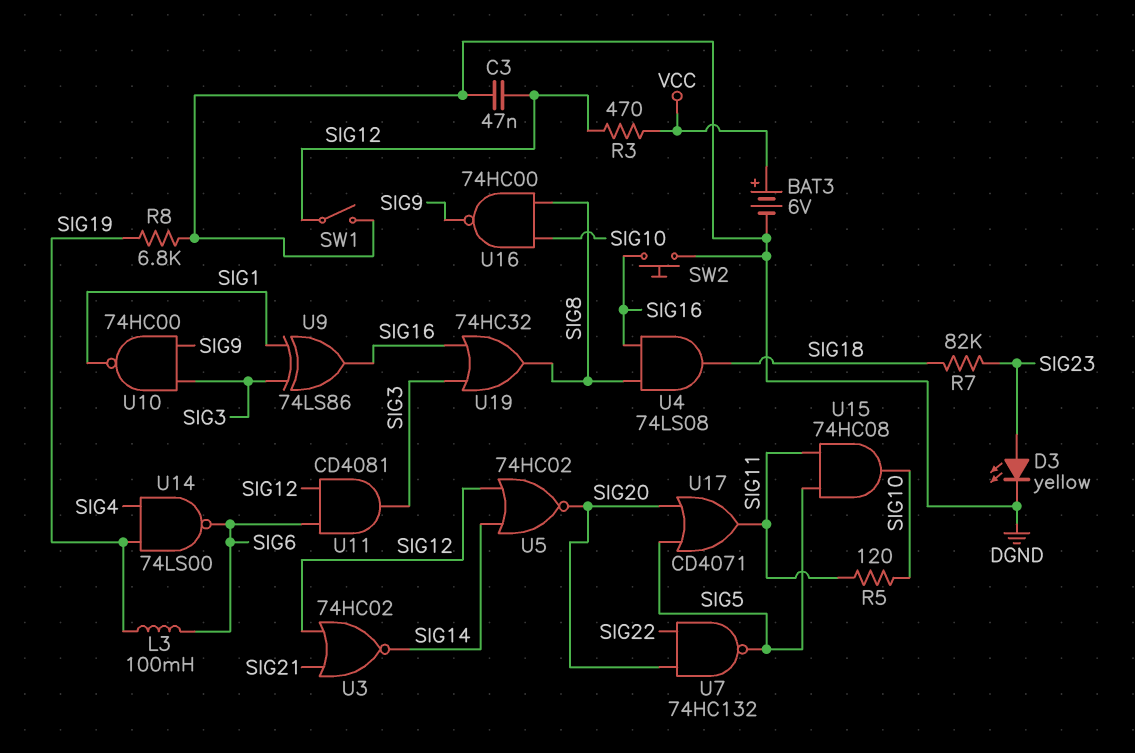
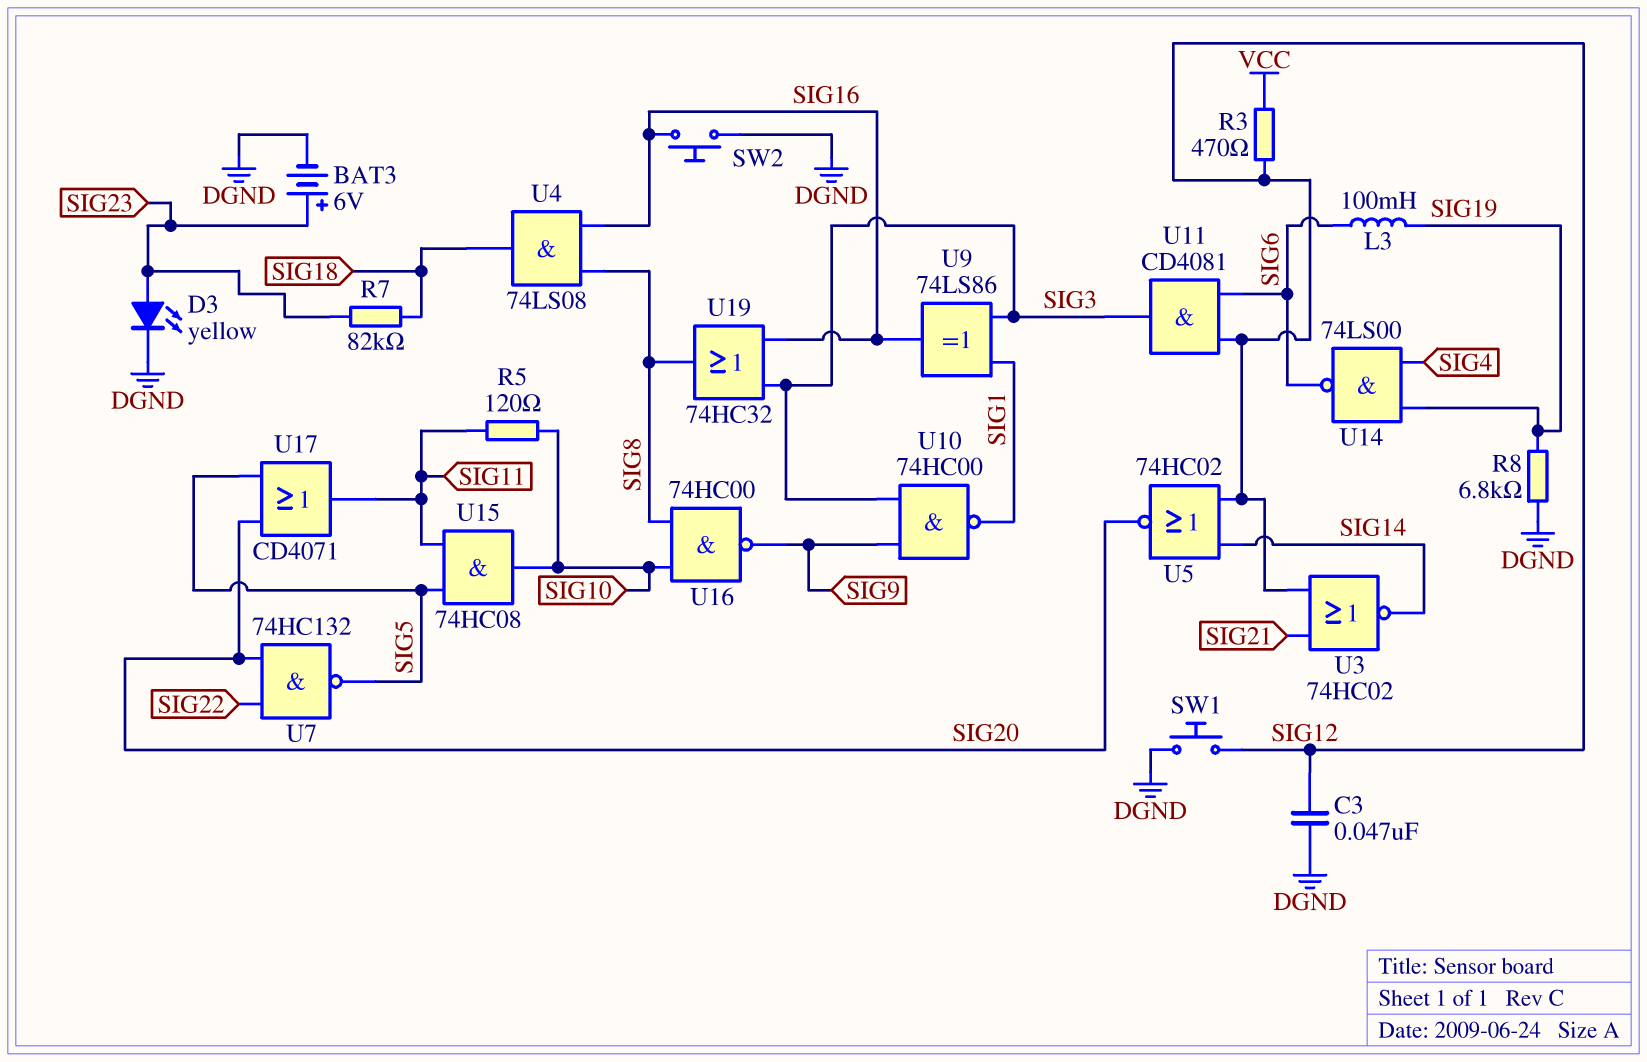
BAT3: 6V (plus VCC, minus DGND) -> 6V (plus SIG23, minus DGND)
SW1: switch (DGND, SIG12) -> button (DGND, SIG12)

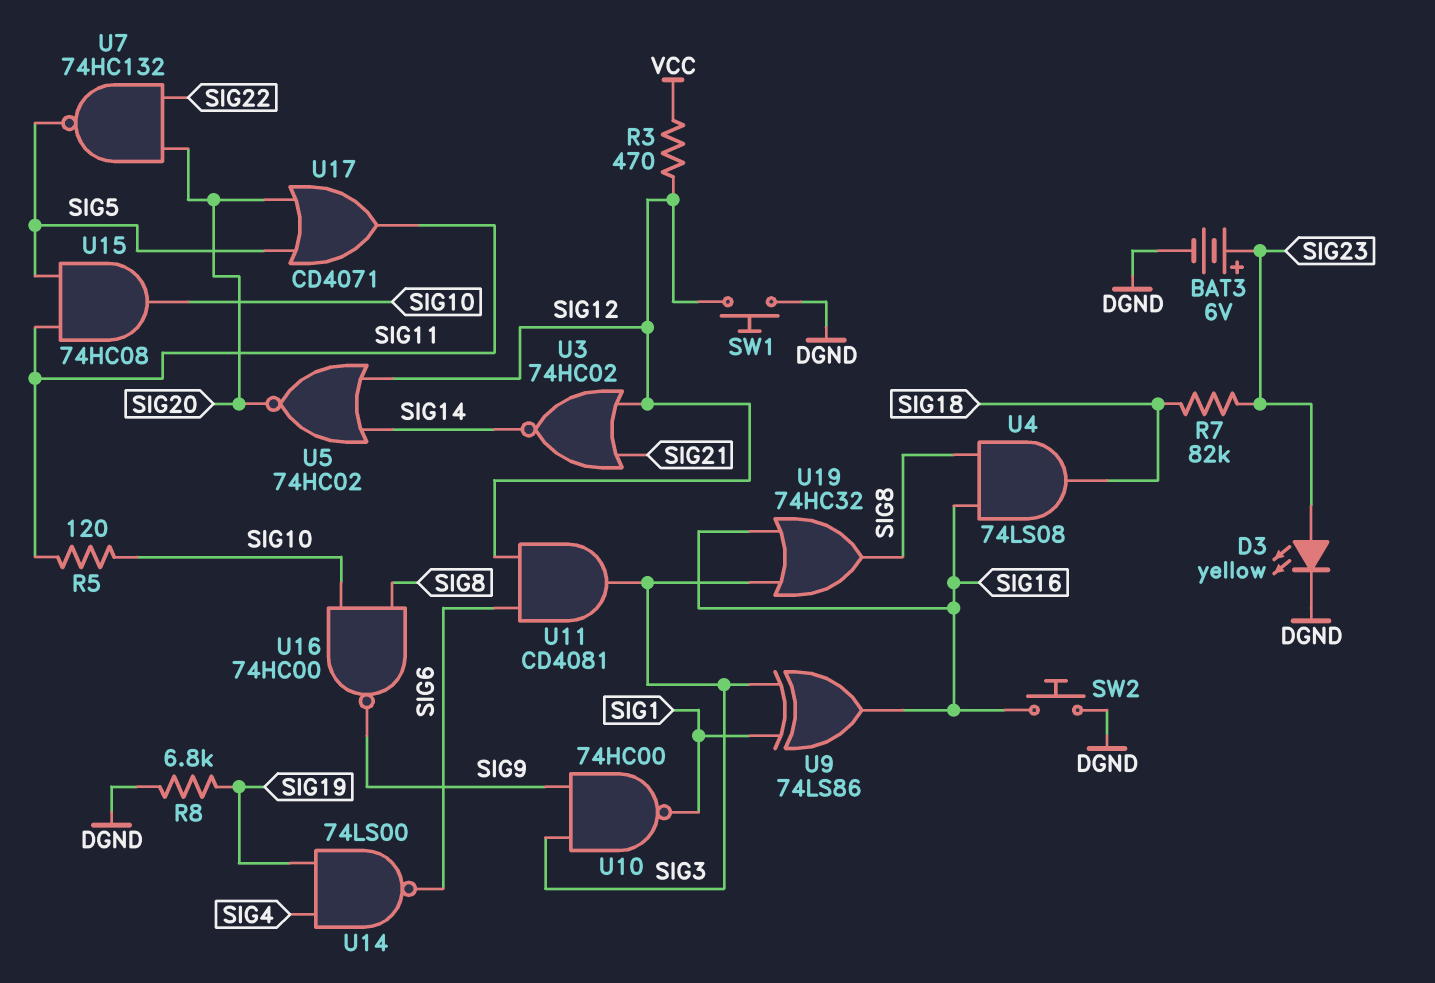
C3: 47nF (DGND, SIG12) -> none
L3: 100mH (SIG6, SIG19) -> none

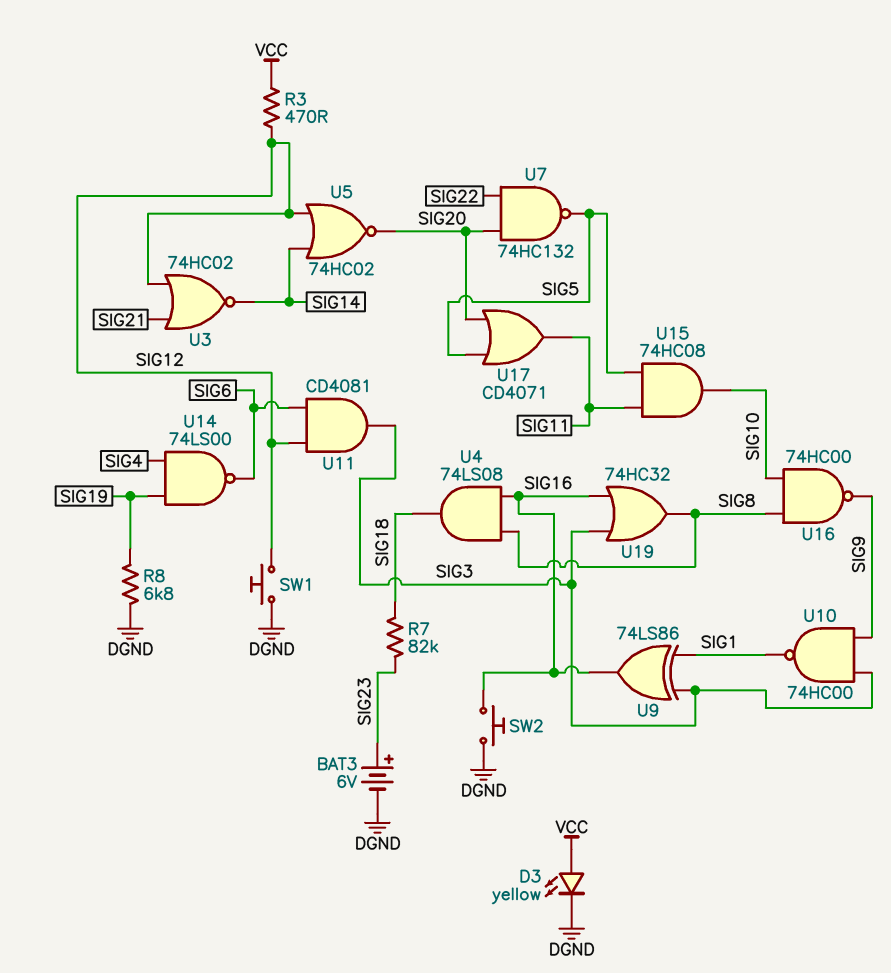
D3: LED yellow (A SIG23, K DGND) -> LED yellow (A VCC, K DGND)
R5: 120 (SIG10, SIG11) -> none

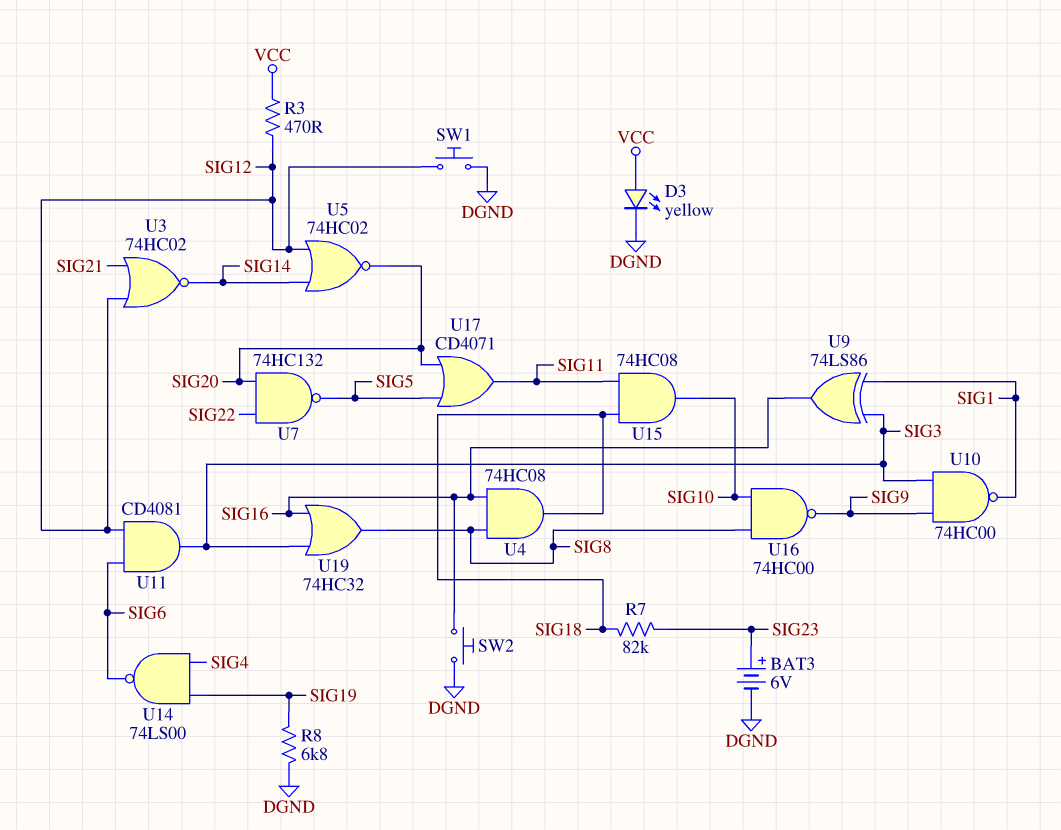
U4: AND 74LS08 (in SIG8, in SIG16, out SIG18) -> AND 74HC08 (in SIG8, in SIG16, out SIG18)
U15: AND 74HC08 (in SIG5, in SIG11, out SIG10) -> AND 74HC08 (in SIG11, in SIG18, out SIG10)

